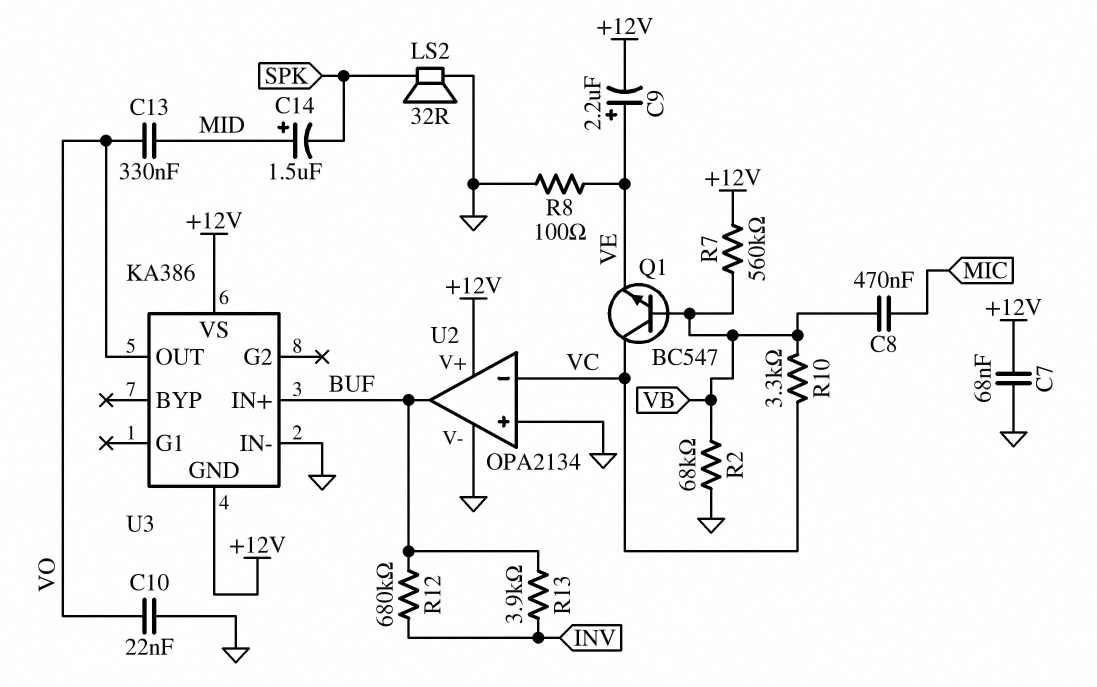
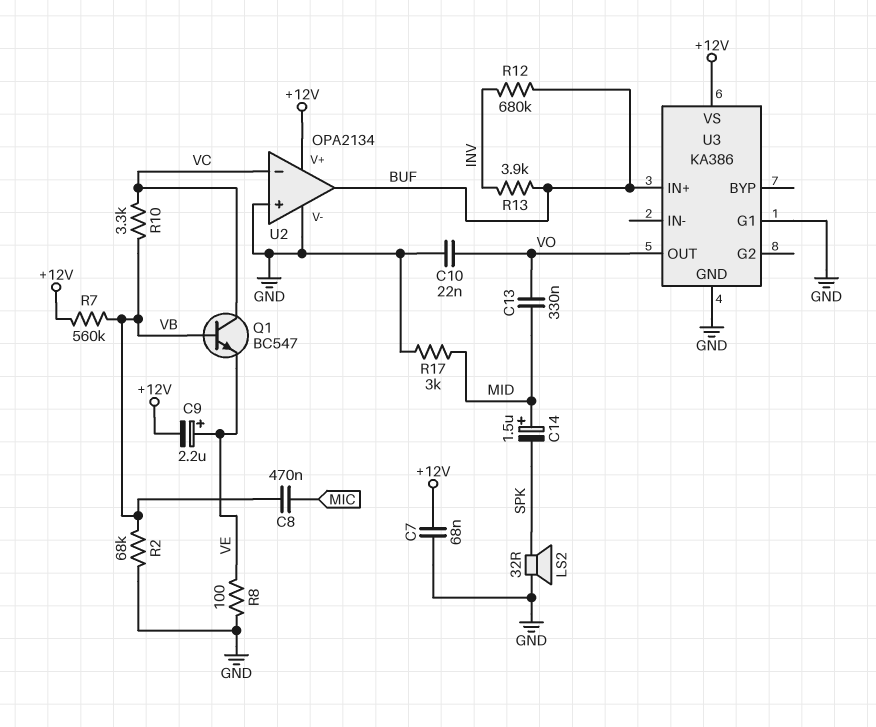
R17: none -> 3k (GND, MID)
U3 pin G1: none -> GND
U3 pin GND: +12V -> GND
U3 pin IN-: GND -> none

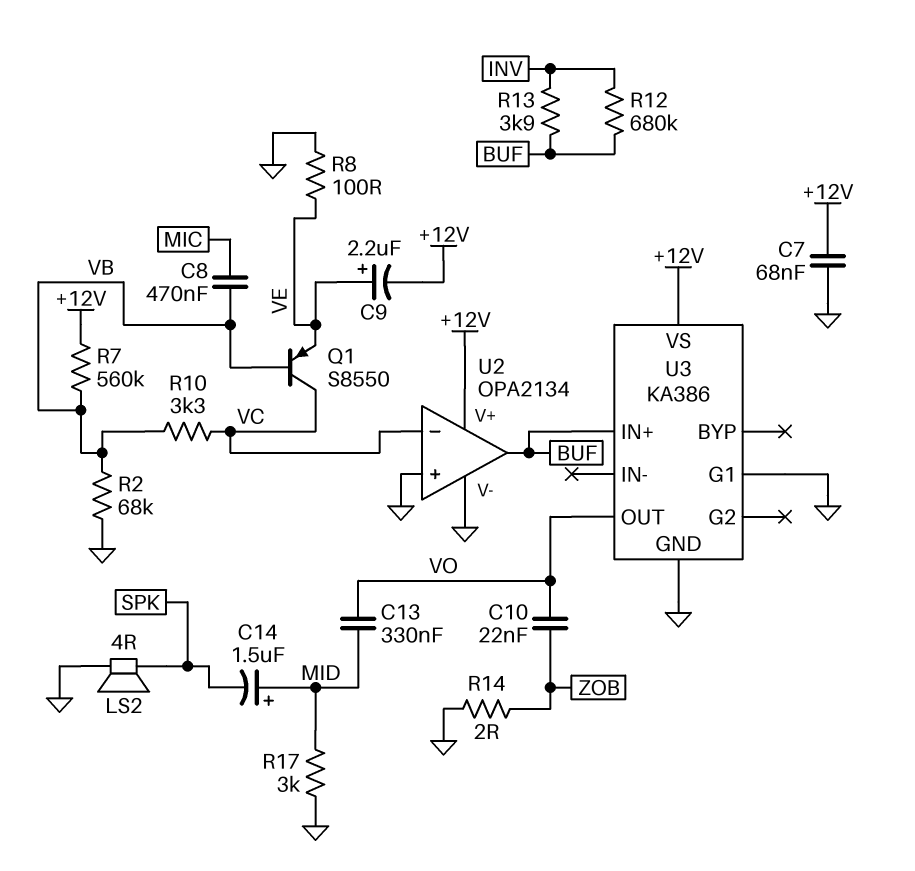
C10: 22nF (GND, VO) -> 22nF (VO, ZOB)
LS2: speaker 32R (GND, SPK) -> speaker 4R (GND, SPK)
Q1: NPN BC547 (B VB, C VC, E VE) -> PNP S8550 (B VB, C VC, E VE)
R14: none -> 2 (GND, ZOB)

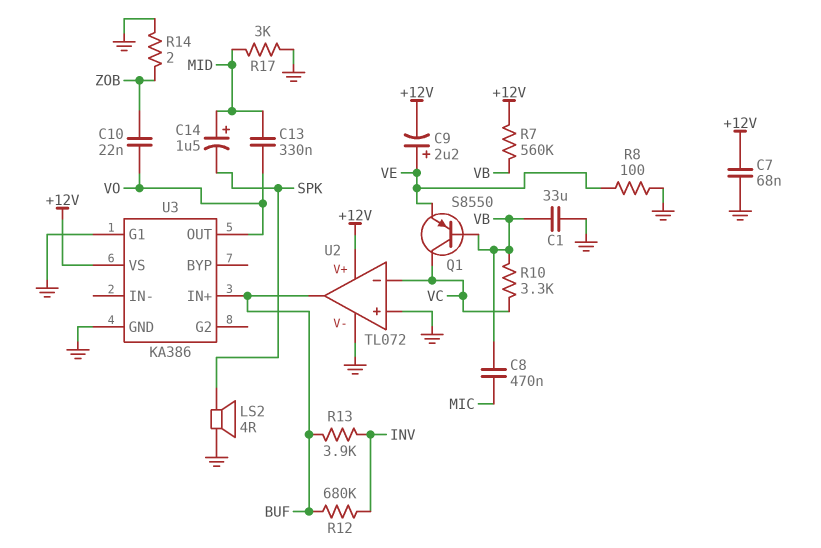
C1: none -> 33uF (GND, VB)
R2: 68k (GND, VB) -> none
U2: OPA2134 -> TL072

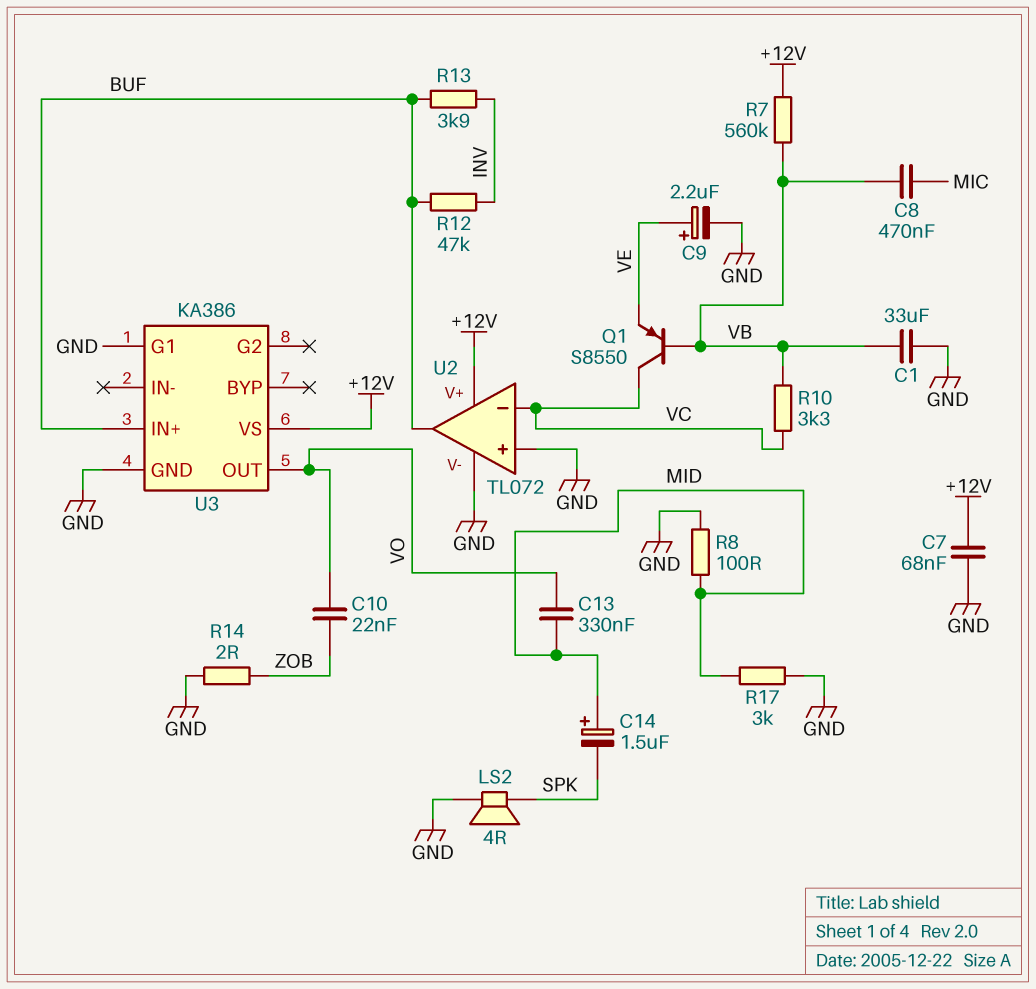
C9: 2.2uF (plus VE, minus +12V) -> 2.2uF (plus VE, minus GND)
R8: 100 (GND, VE) -> 100 (GND, MID)
R12: 680k (BUF, INV) -> 47k (BUF, INV)

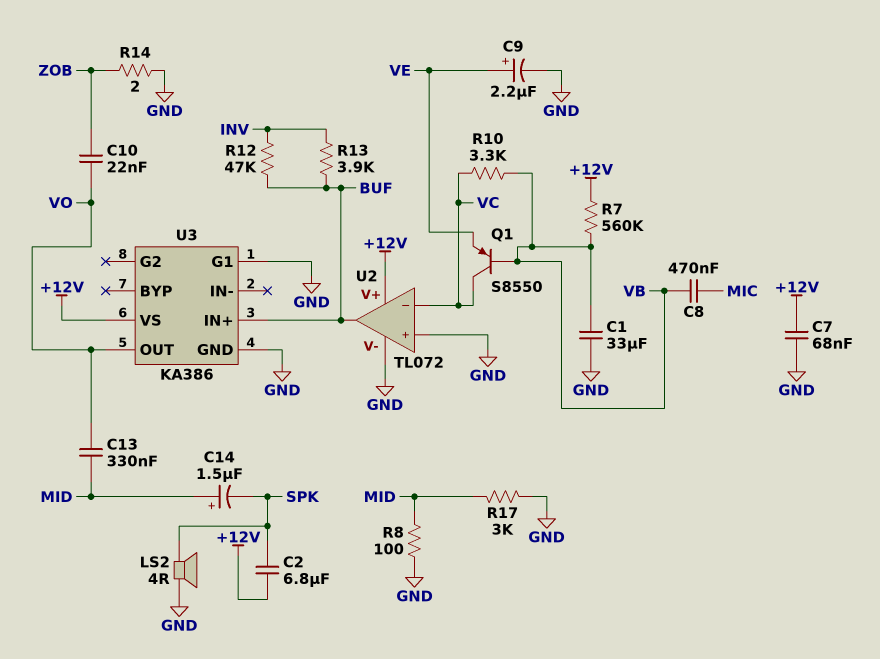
C2: none -> 6.8uF (+12V, SPK)

